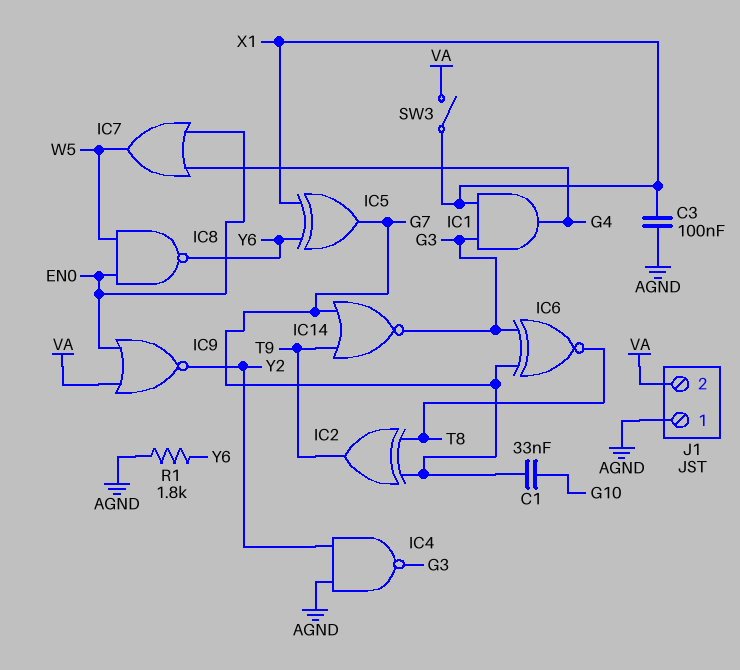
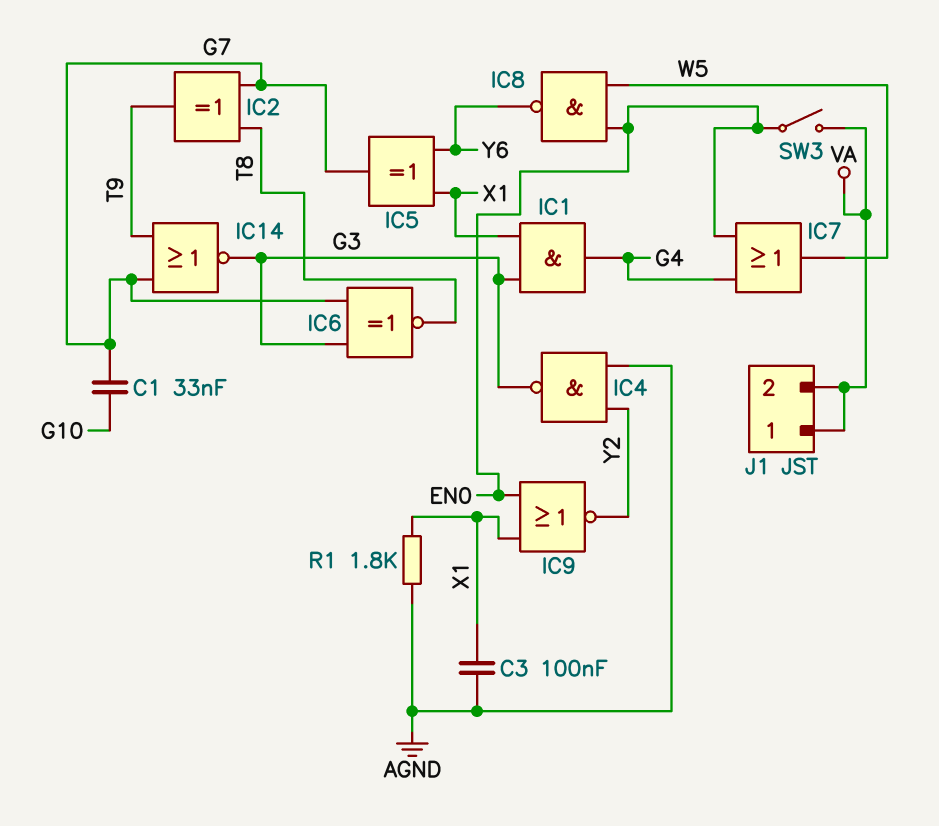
IC9: NOR (in EN0, in VA, out Y2) -> NOR (in EN0, in X1, out Y2)
J1 pin 1: AGND -> VA
R1: 1.8k (AGND, Y6) -> 1.8k (AGND, X1)
SW3: switch (VA, X1) -> switch (EN0, VA)

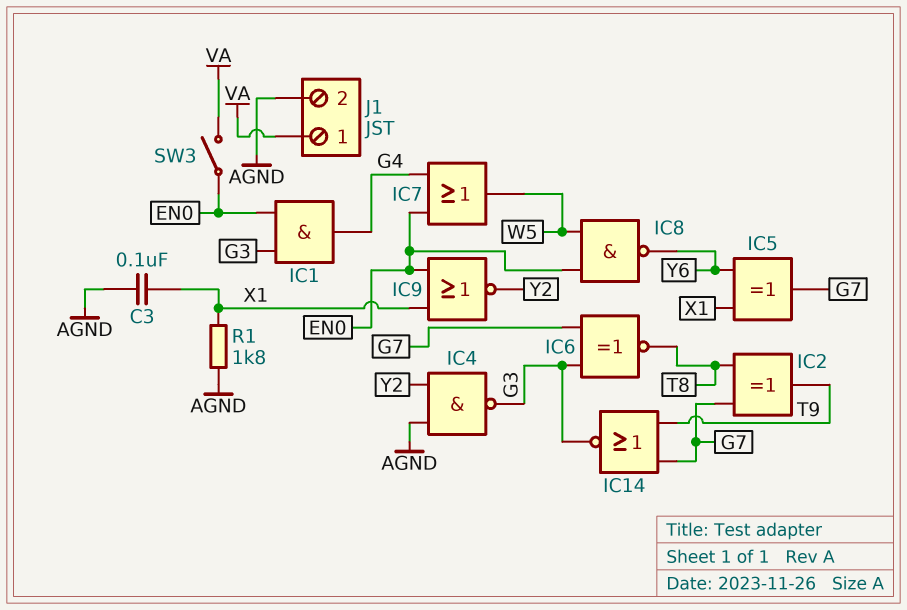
C1: 33nF (G7, G10) -> none
IC1: AND (in G3, in X1, out G4) -> AND (in EN0, in G3, out G4)
J1 pin 2: VA -> AGND

